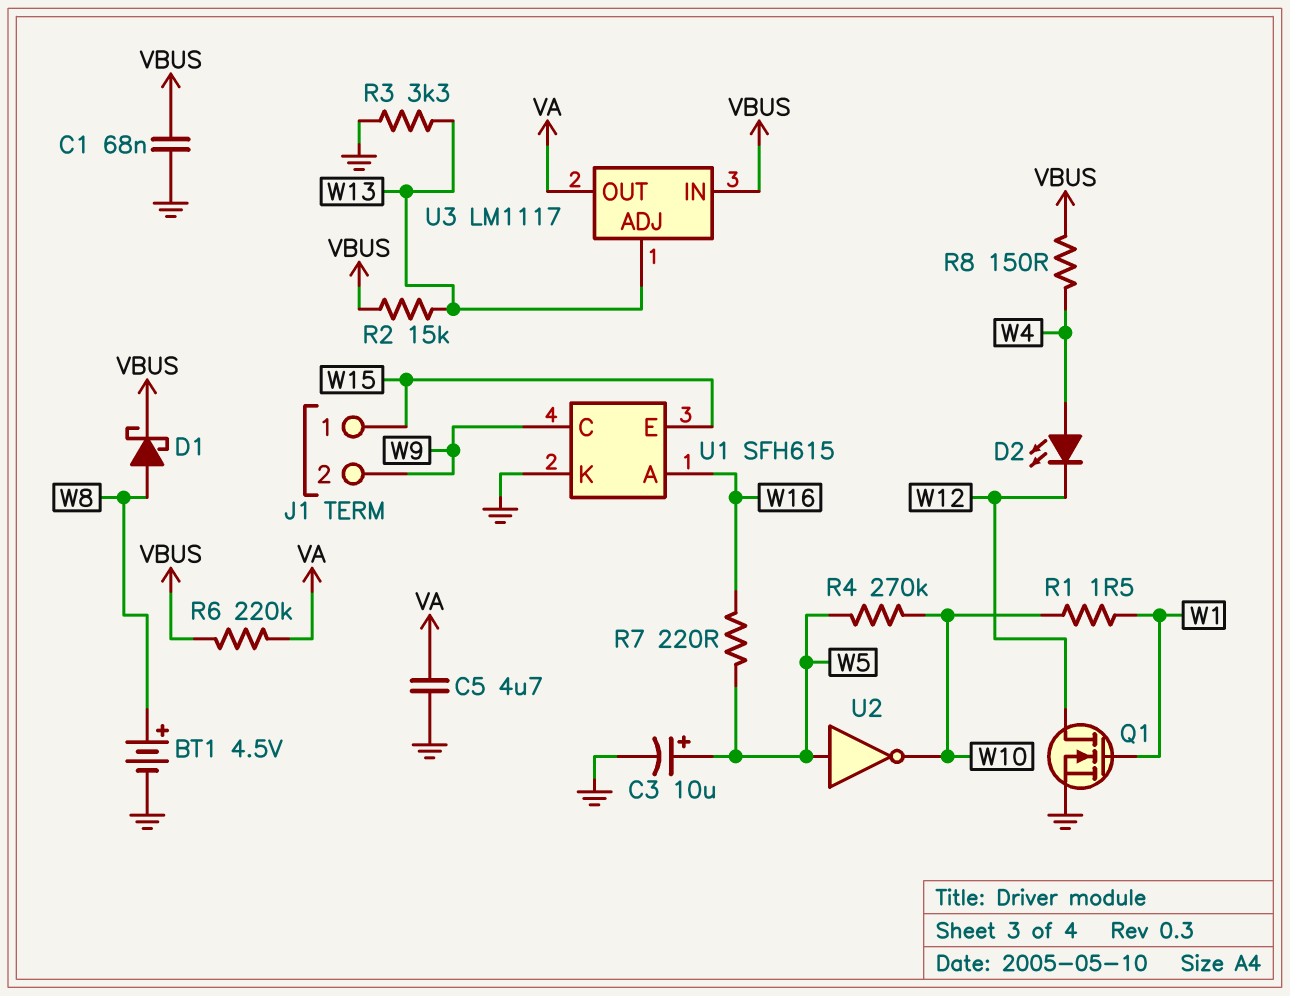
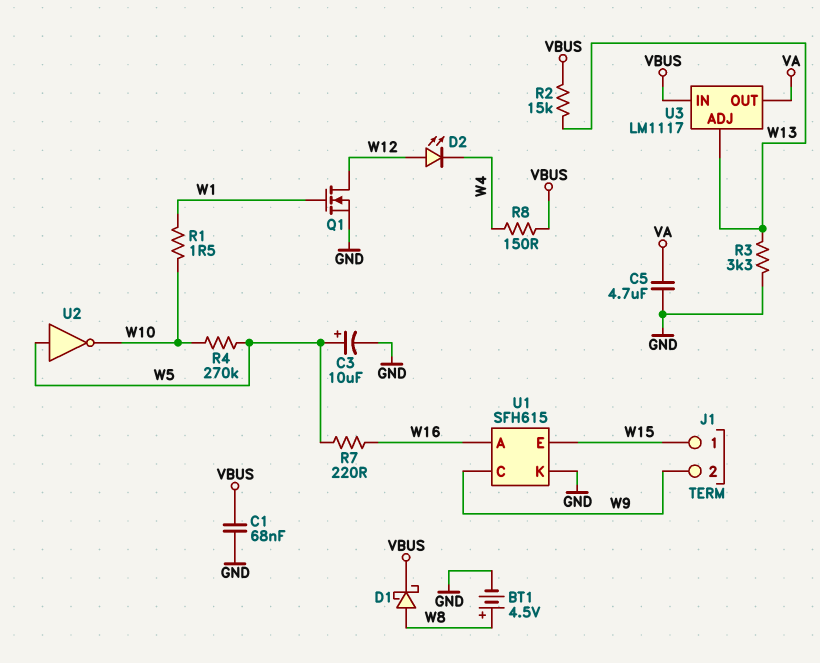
D2: LED (A W4, K W12) -> LED (A W12, K W4)
R6: 220k (VA, VBUS) -> none

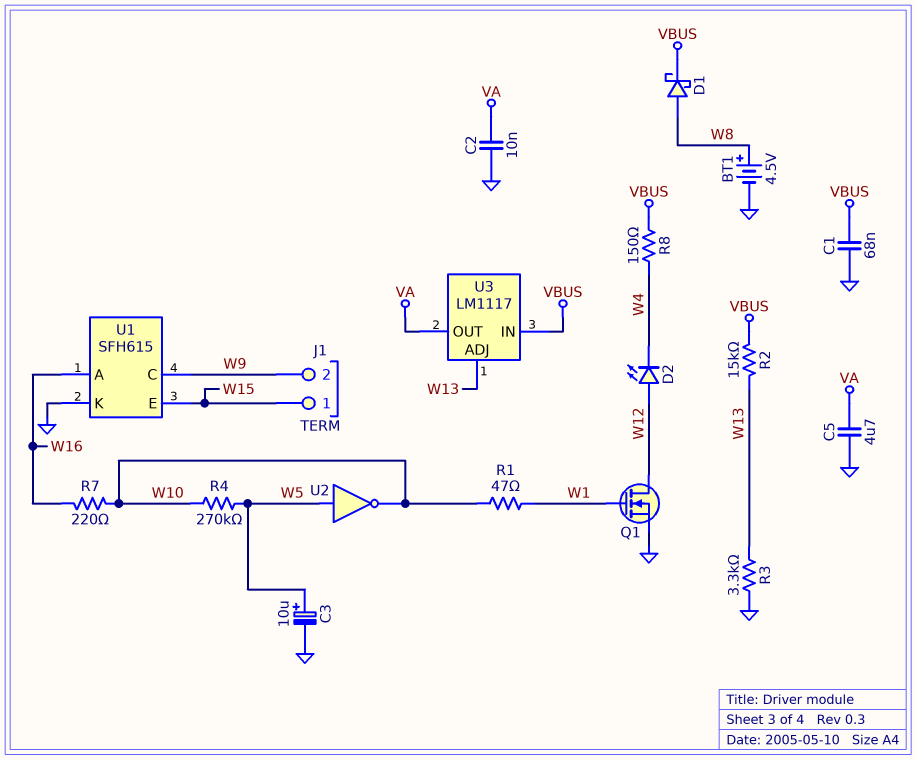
C2: none -> 10nF (GND, VA)
R1: 1.5 (W1, W10) -> 47 (W1, W10)
R7: 220 (W5, W16) -> 220 (W10, W16)

